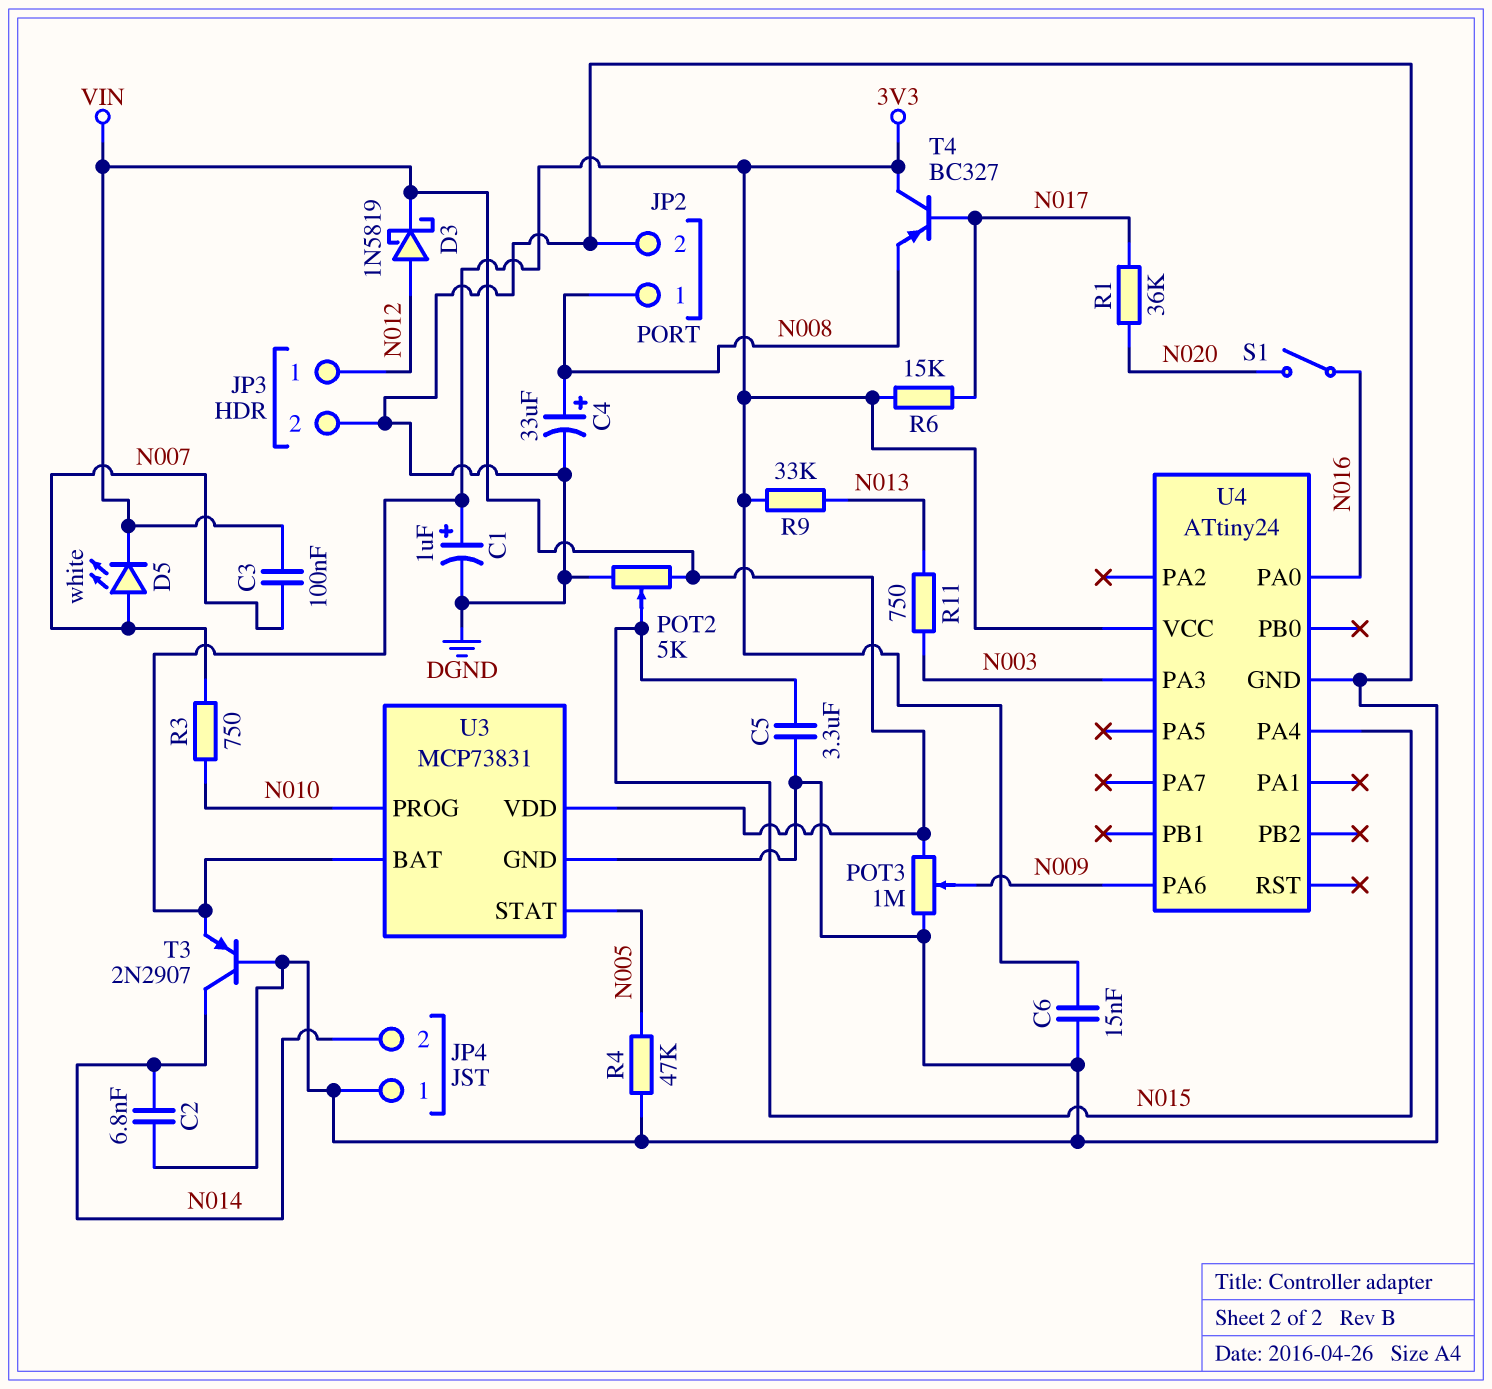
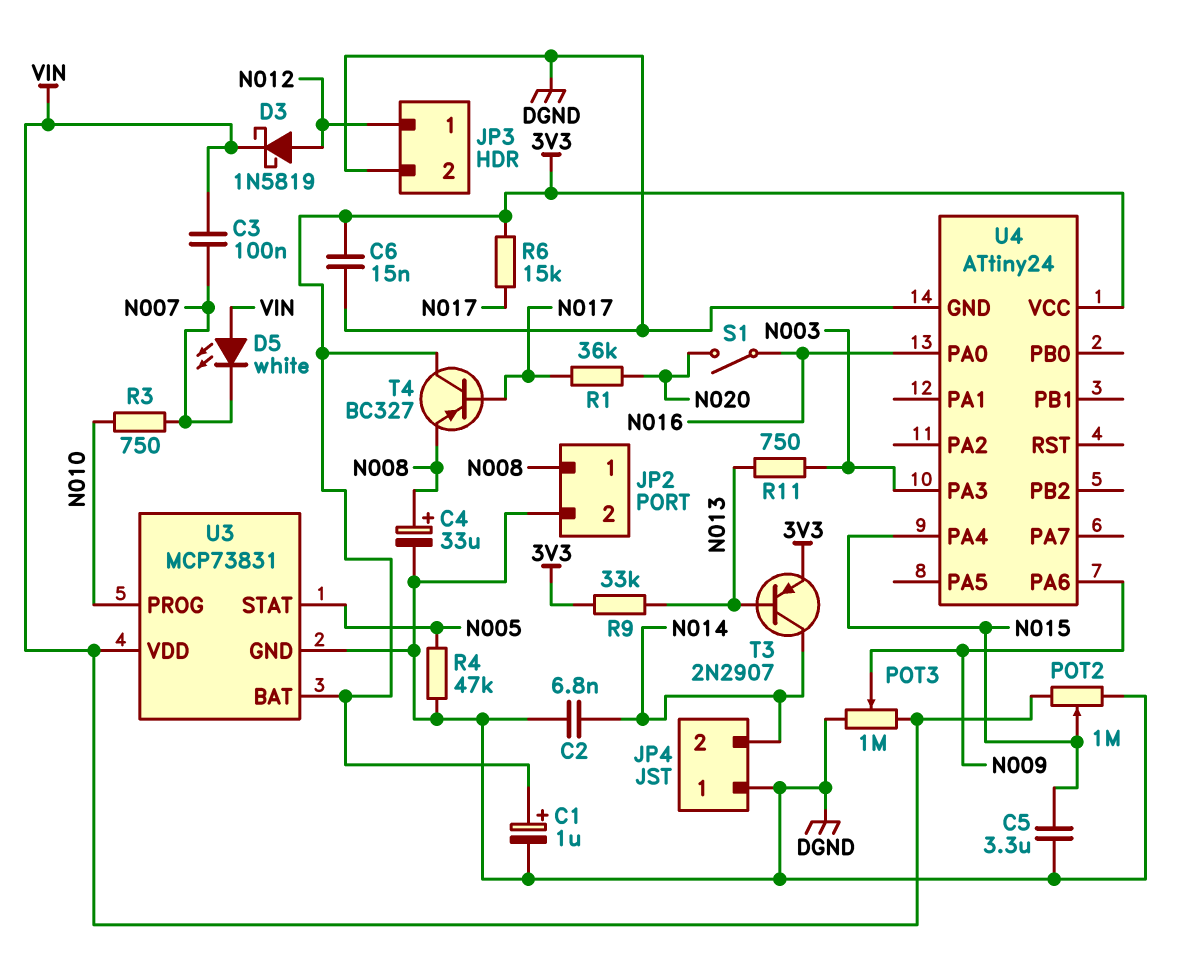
D5: LED white (A N007, K VIN) -> LED white (A VIN, K N007)
POT2: 5k (DGND, VIN, wiper N015) -> 1M (DGND, VIN, wiper N015)
T3: PNP 2N2907 (B DGND, C N014, E 3V3) -> PNP 2N2907 (B N013, C N014, E 3V3)

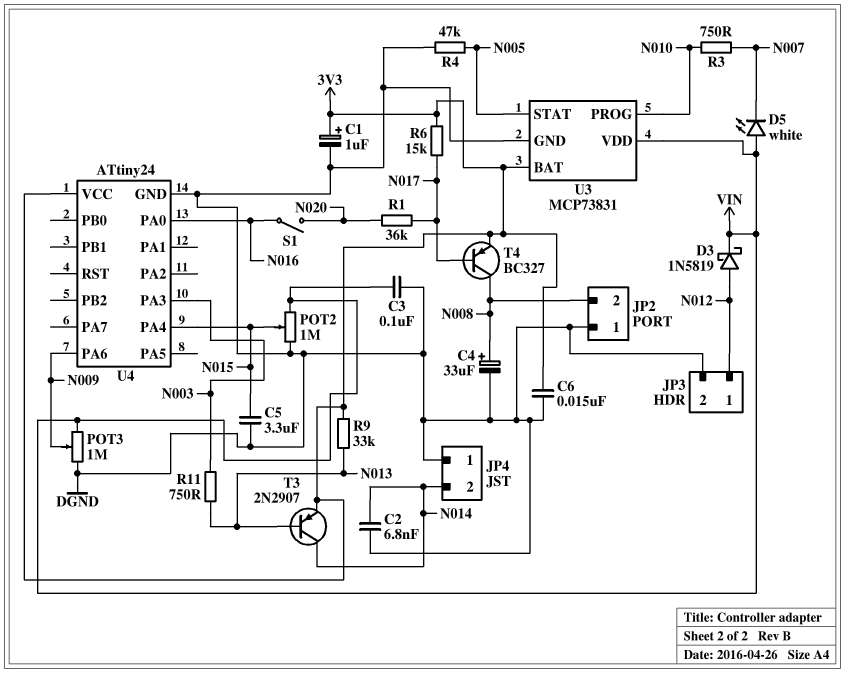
C3: 100nF (N007, VIN) -> 100nF (DGND, VIN)
JP2 pin 1: N008 -> DGND
JP2 pin 2: DGND -> N008
T4: PNP BC327 (B N017, C 3V3, E N008) -> PNP BC327 (B N017, C N008, E 3V3)

